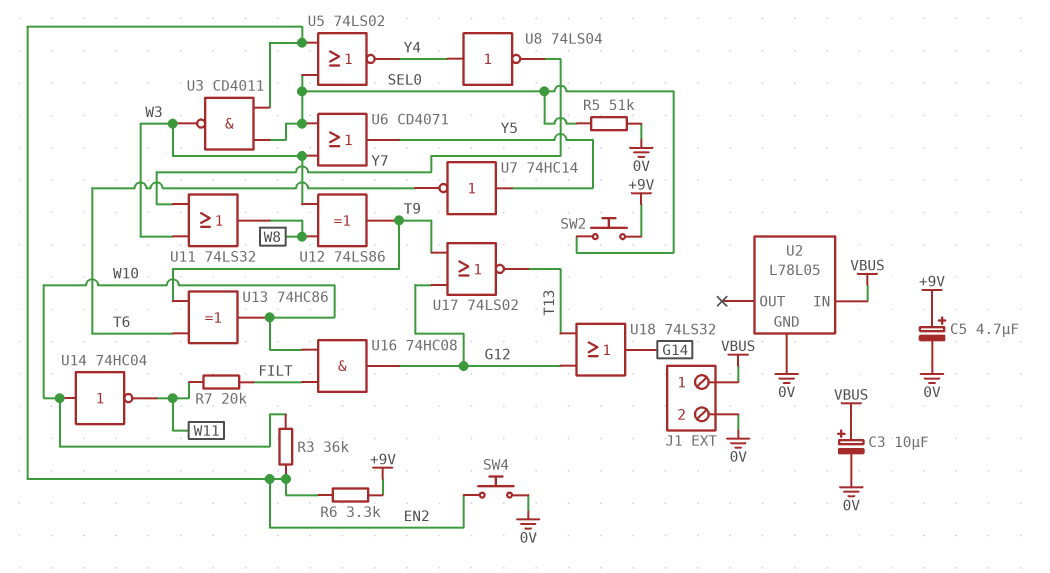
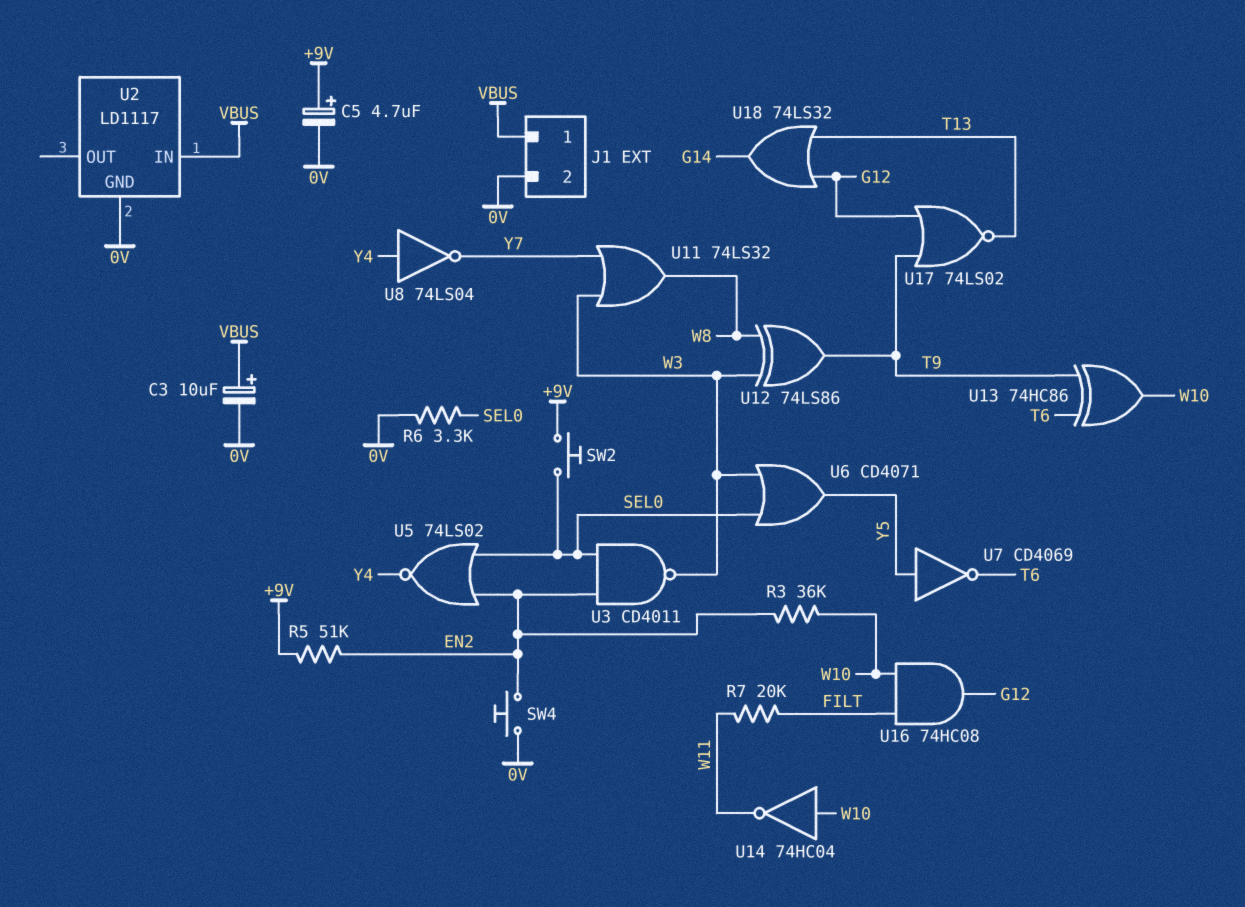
R5: 51k (0V, SEL0) -> 51k (+9V, EN2)
R6: 3.3k (+9V, EN2) -> 3.3k (0V, SEL0)
U2: L78L05 -> LD1117
U7: NOT 74HC14 (in Y5, out T6) -> NOT CD4069 (in Y5, out T6)

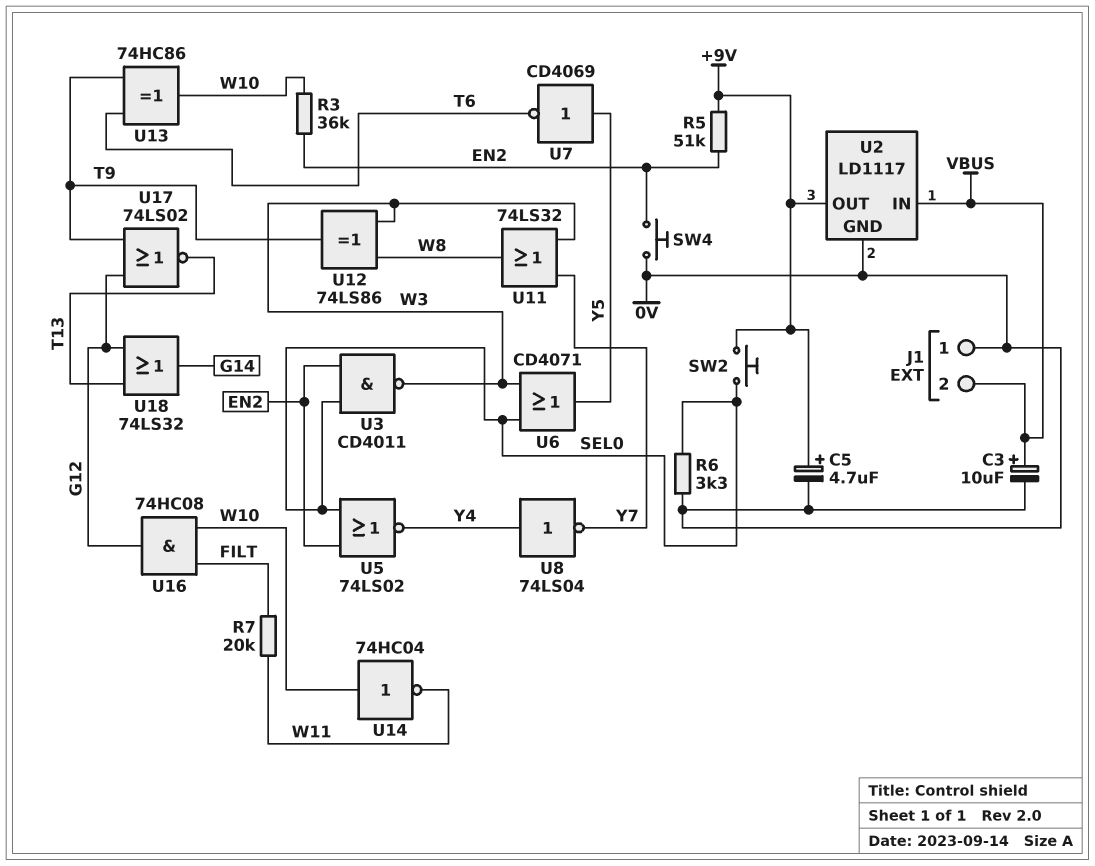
J1 pin 1: VBUS -> 0V
J1 pin 2: 0V -> VBUS
U2 pin OUT: none -> +9V

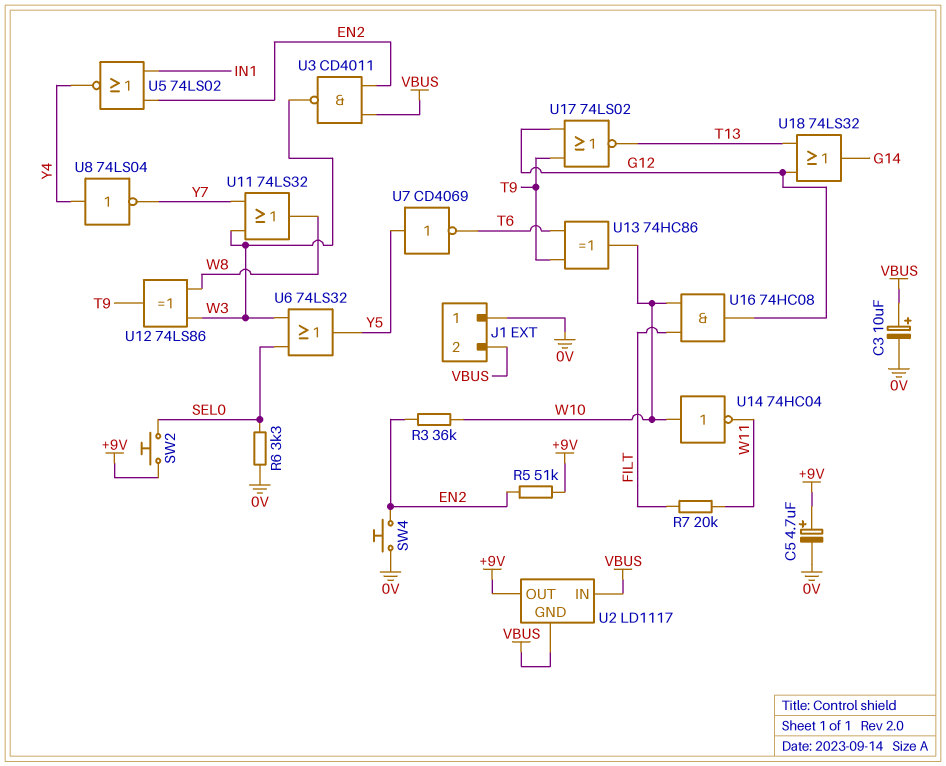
U2 pin GND: 0V -> VBUS
U3: NAND CD4011 (in EN2, in SEL0, out W3) -> NAND CD4011 (in EN2, in VBUS, out W3)
U5: NOR 74LS02 (in EN2, in SEL0, out Y4) -> NOR 74LS02 (in EN2, in IN1, out Y4)
U6: OR CD4071 (in SEL0, in W3, out Y5) -> OR 74LS32 (in SEL0, in W3, out Y5)

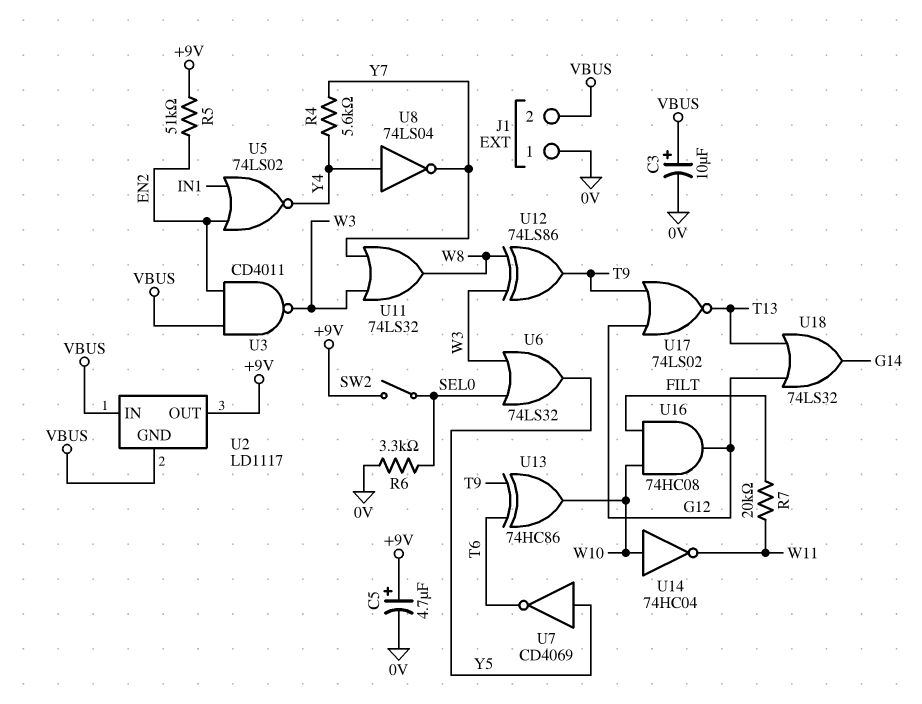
R3: 36k (EN2, W10) -> none
R4: none -> 5.6k (Y4, Y7)
SW2: button (+9V, SEL0) -> switch (+9V, SEL0)
SW4: button (0V, EN2) -> none

